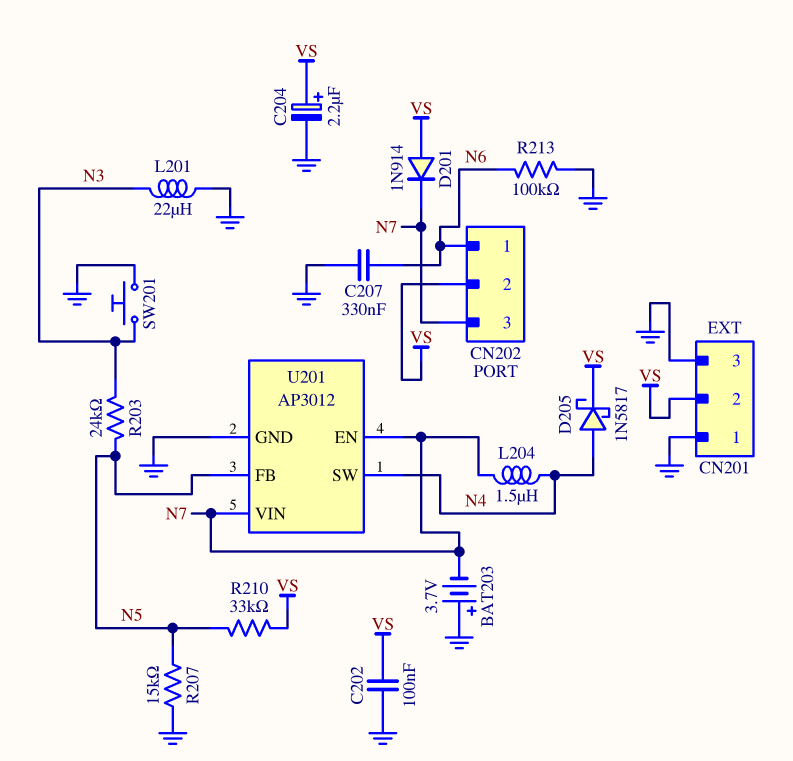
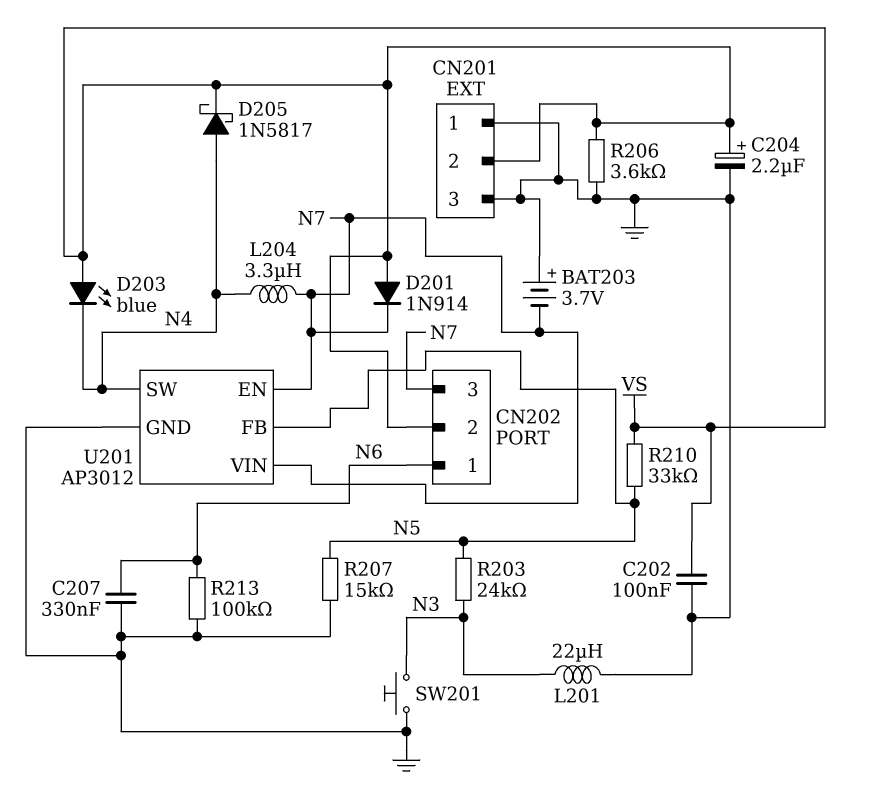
D203: none -> LED blue (A VS, K N4)
L204: 1.5uH (N4, N7) -> 3.3uH (N4, N7)
R206: none -> 3.6k (GND, VS)

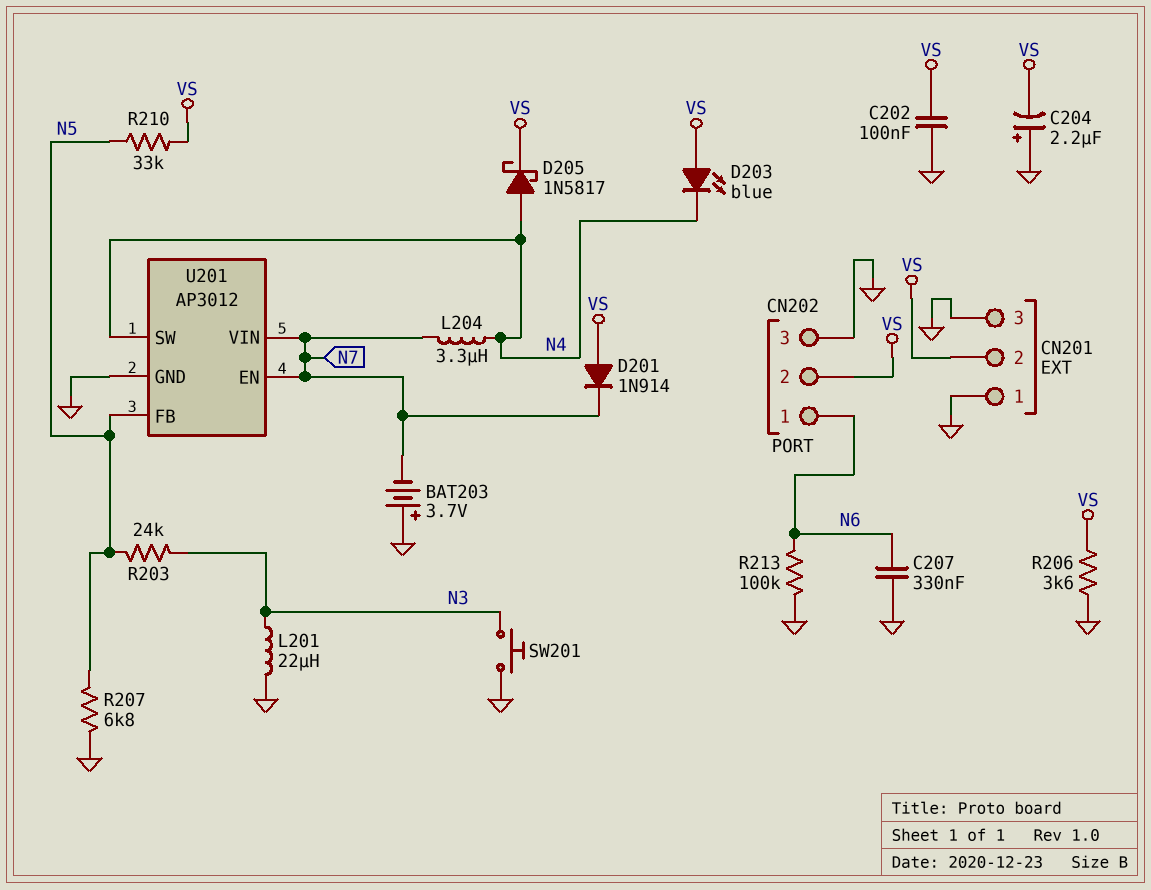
C204: 2.2uF (plus VS, minus GND) -> 2.2uF (plus GND, minus VS)
CN202 pin 3: N7 -> GND
R207: 15k (GND, N5) -> 6.8k (GND, N5)

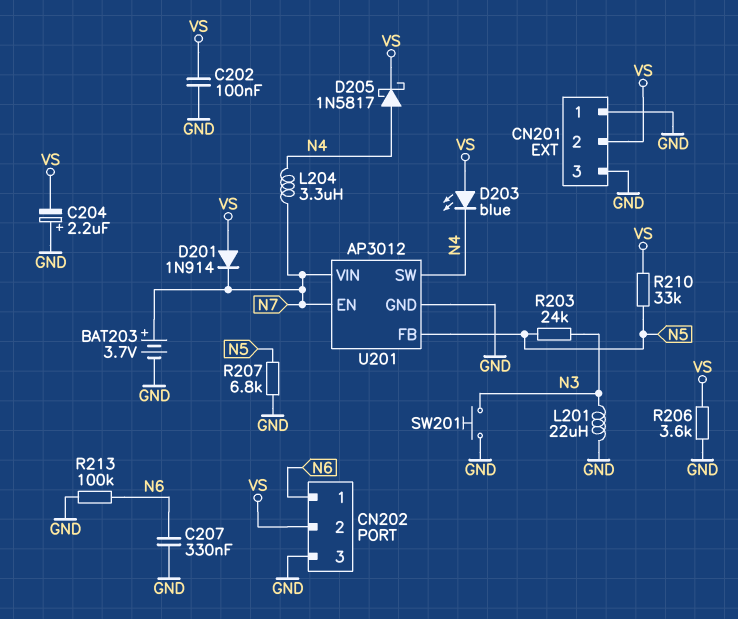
BAT203: 3.7V (plus GND, minus N7) -> 3.7V (plus N7, minus GND)

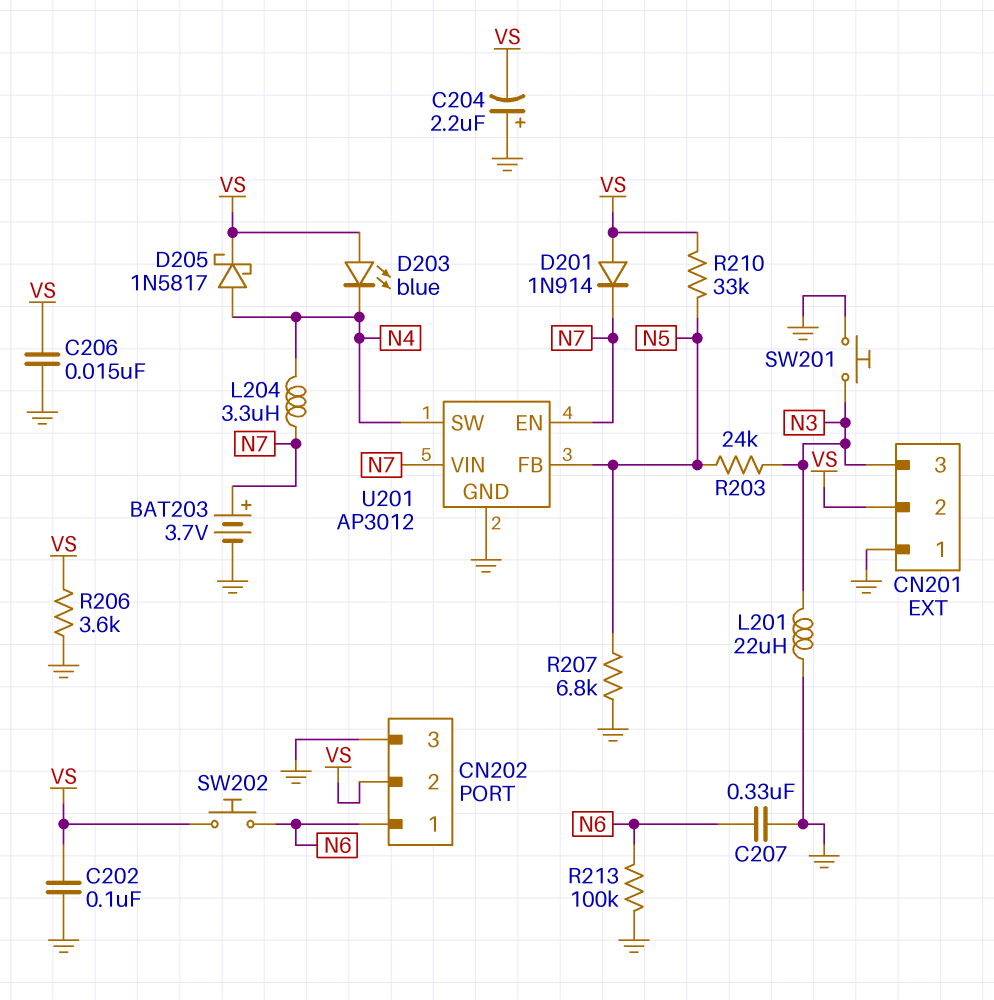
C206: none -> 15nF (GND, VS)
CN201 pin 3: GND -> N3
SW202: none -> button (N6, VS)

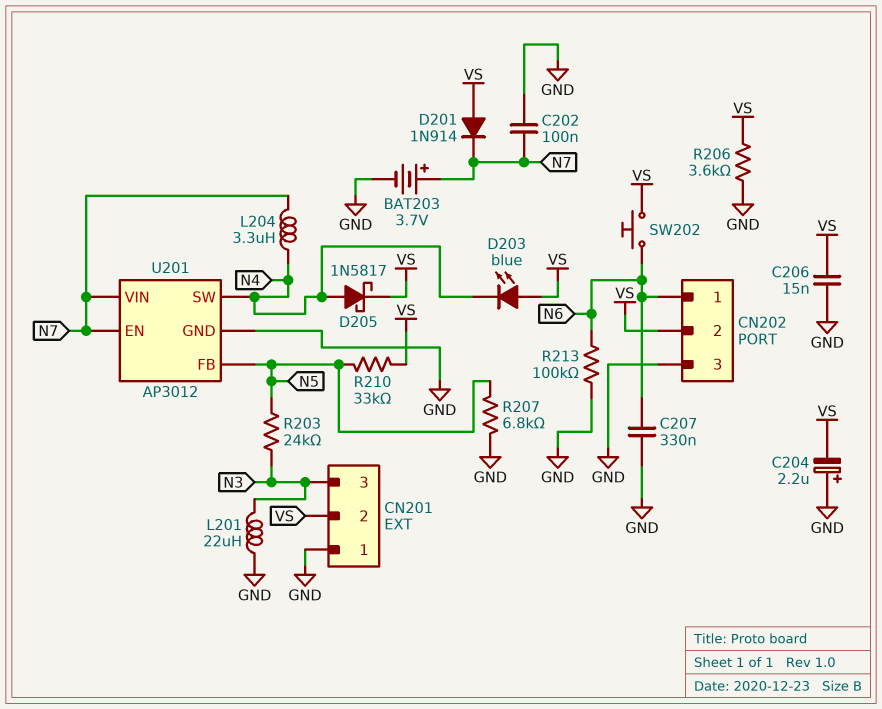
C202: 100nF (GND, VS) -> 100nF (GND, N7)
SW201: button (GND, N3) -> none

